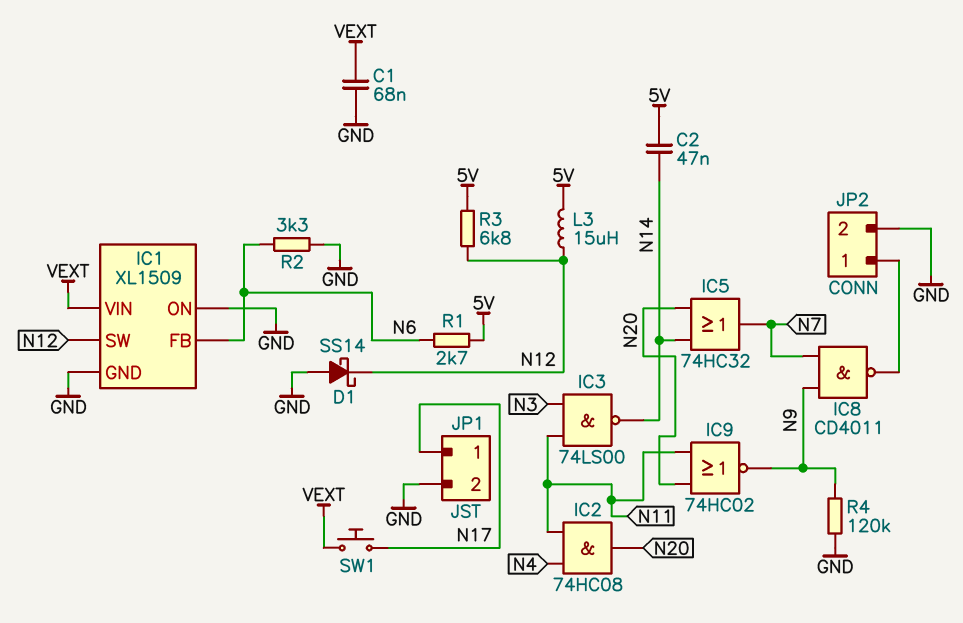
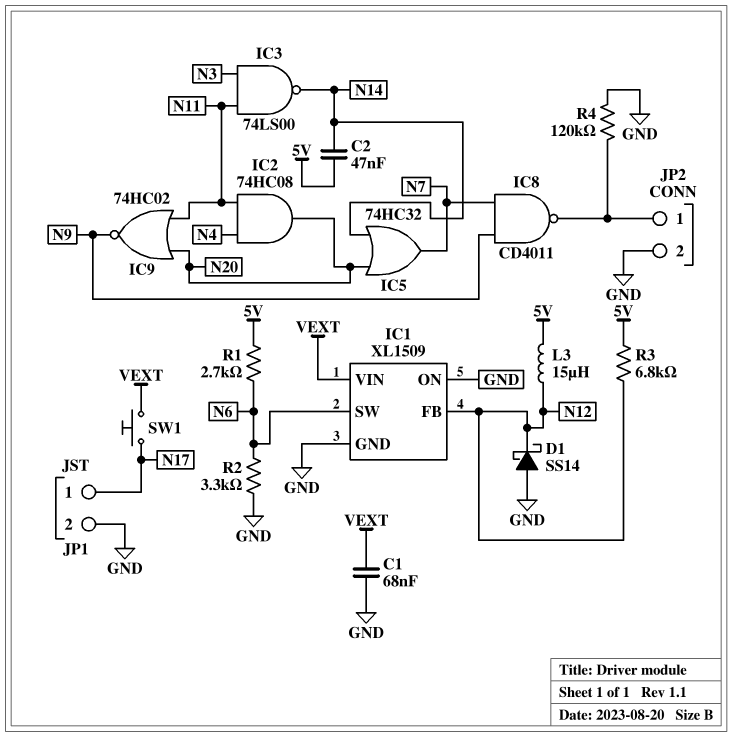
IC1 pin FB: N6 -> N12
IC1 pin SW: N12 -> N6
R4: 120k (GND, N9) -> 120k (GND, JP2/1)

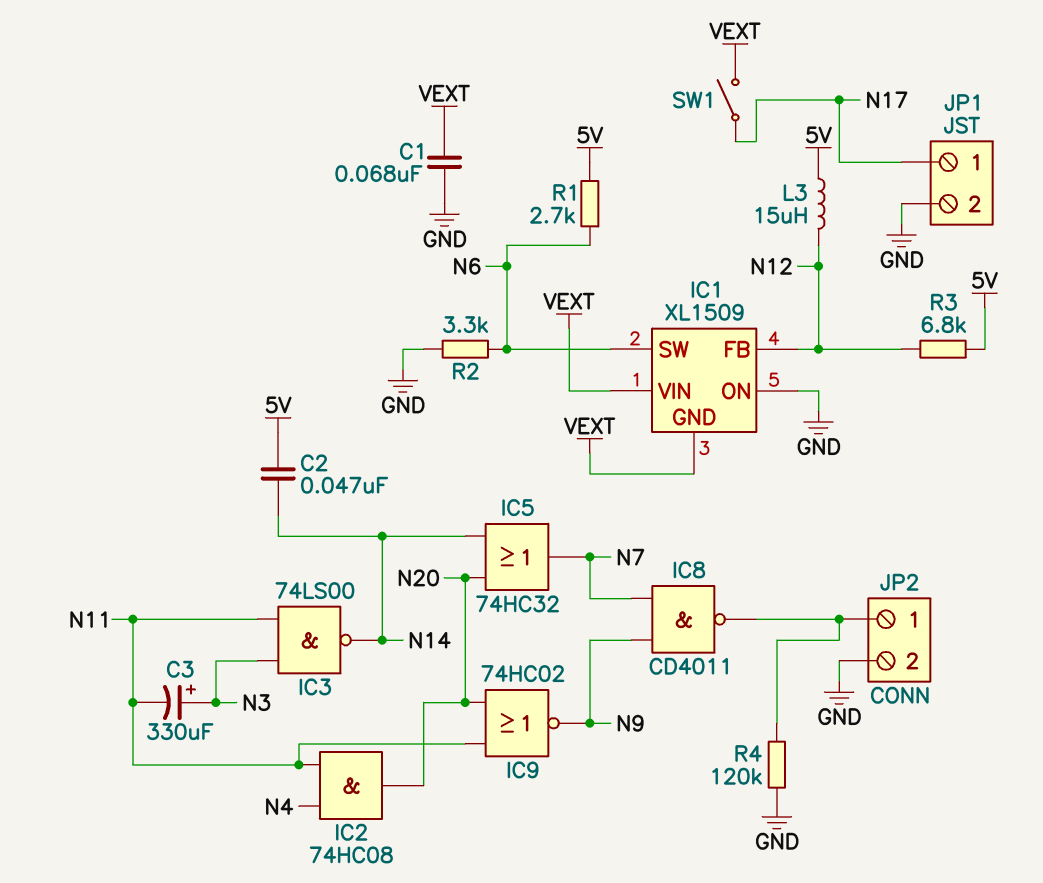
C3: none -> 330uF (plus N3, minus N11)
D1: schottky SS14 (A GND, K N12) -> none
IC1 pin GND: GND -> VEXT
SW1: button (N17, VEXT) -> switch (N17, VEXT)

